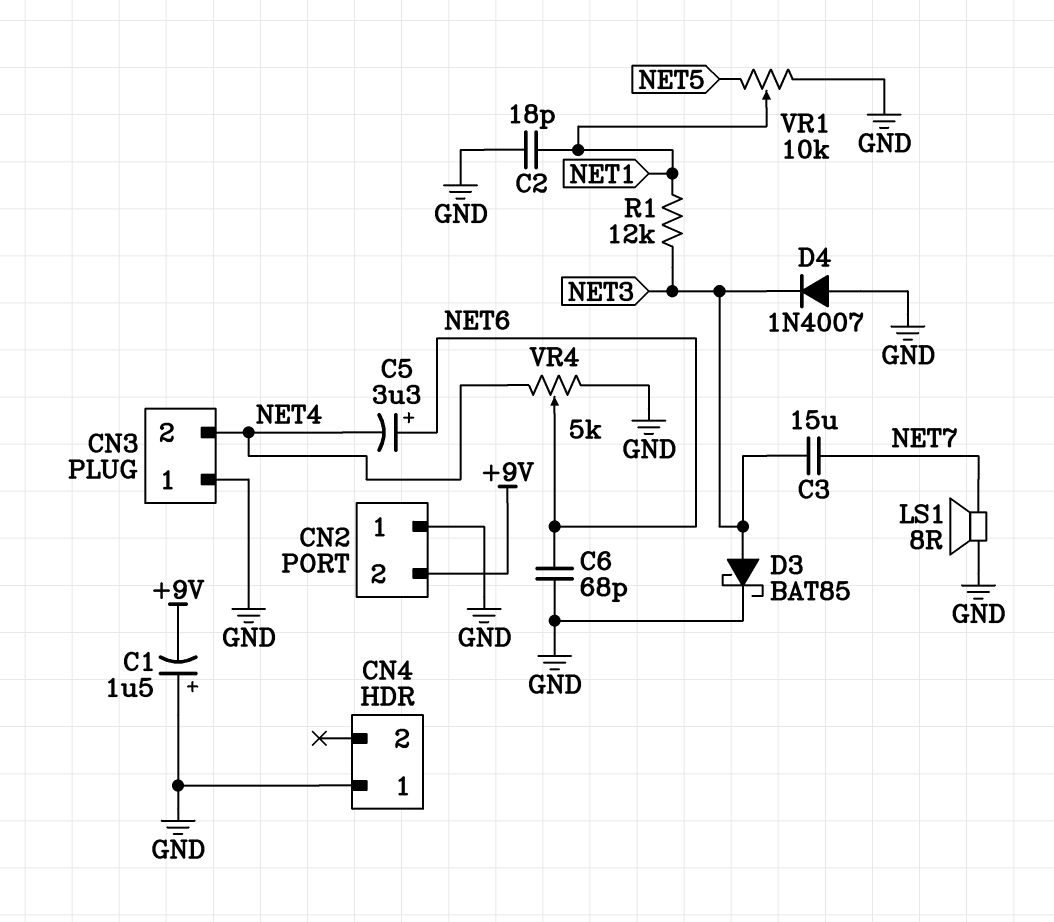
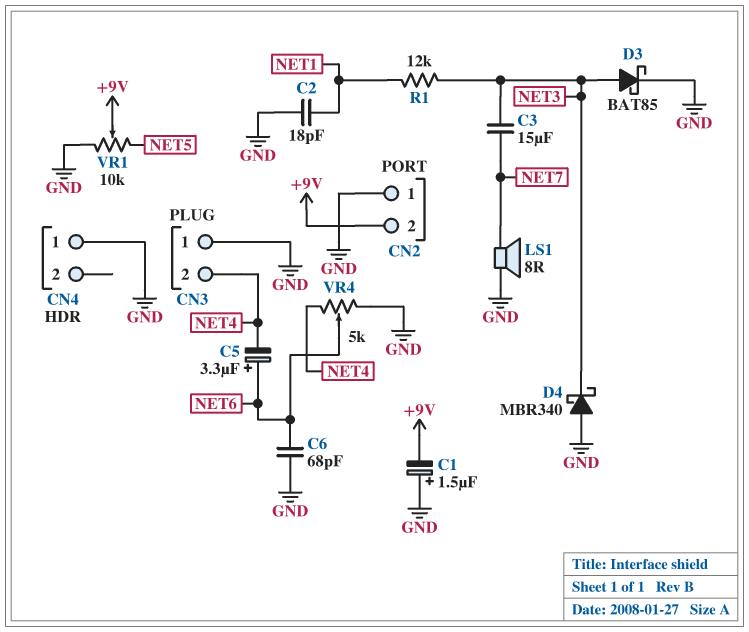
D4: diode 1N4007 (A GND, K NET3) -> schottky MBR340 (A GND, K NET3)
VR1: 10k (GND, NET5, wiper NET1) -> 10k (GND, NET5, wiper +9V)

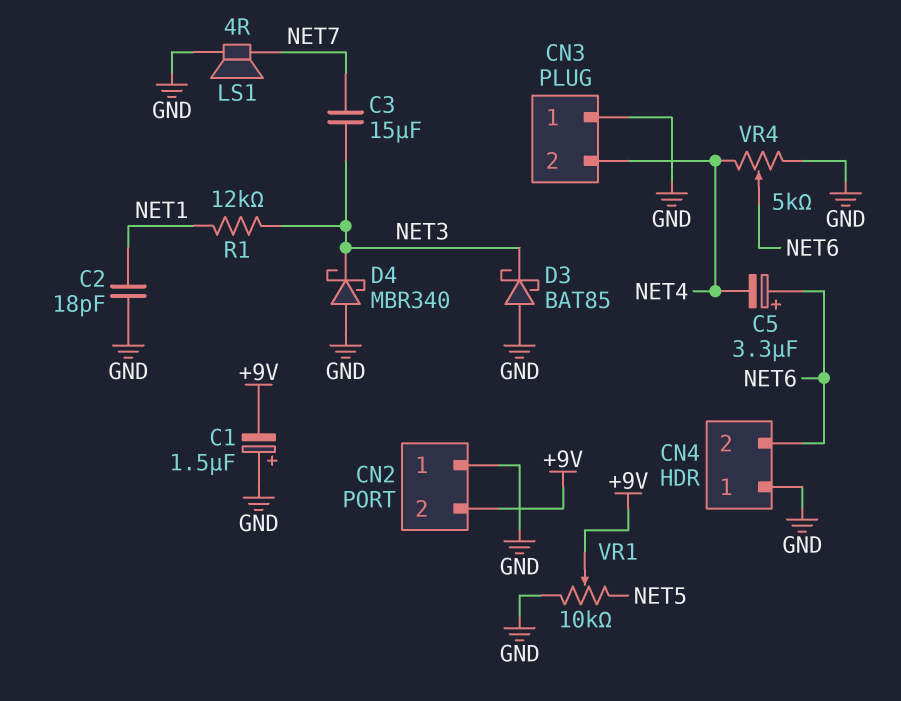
C6: 68pF (GND, NET6) -> none
CN4 pin 2: none -> NET6
D3: schottky BAT85 (A NET3, K GND) -> schottky BAT85 (A GND, K NET3)
LS1: speaker 8R (GND, NET7) -> speaker 4R (GND, NET7)

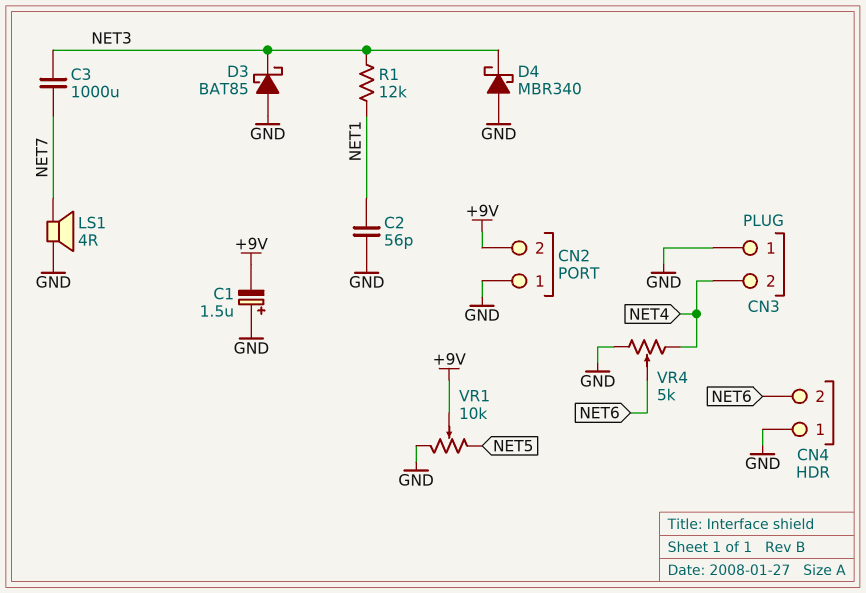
C2: 18pF (GND, NET1) -> 56pF (GND, NET1)
C3: 15uF (NET3, NET7) -> 1000uF (NET3, NET7)
C5: 3.3uF (plus NET6, minus NET4) -> none

